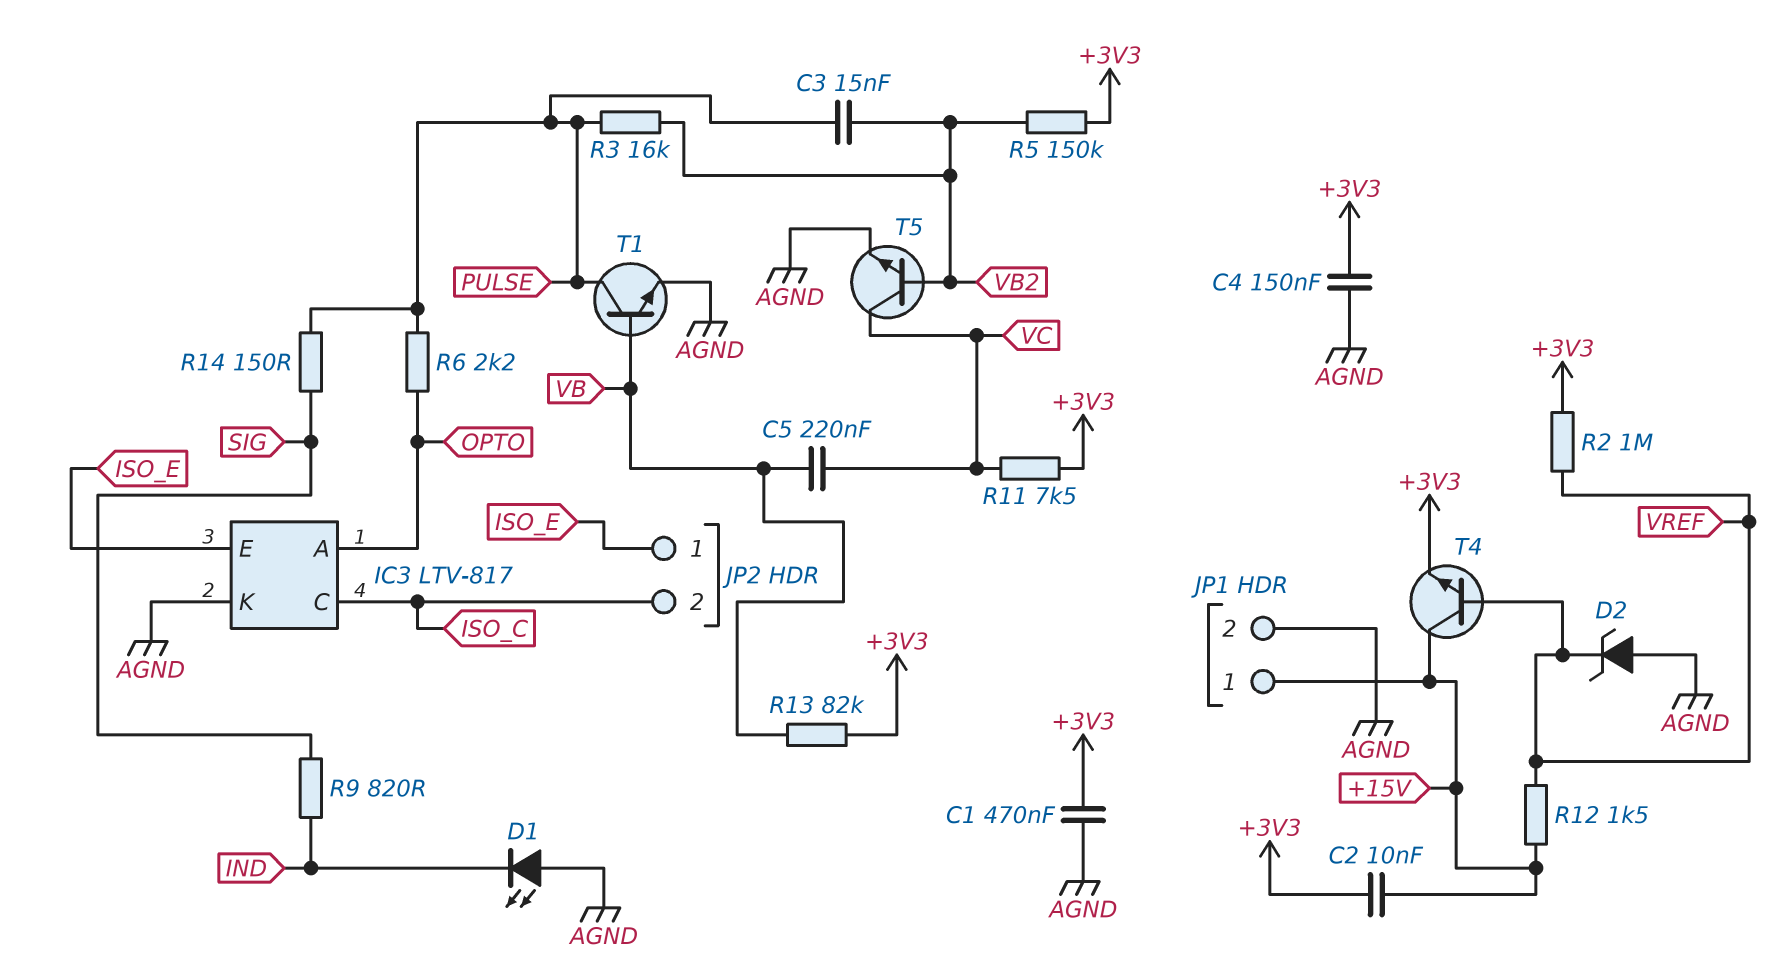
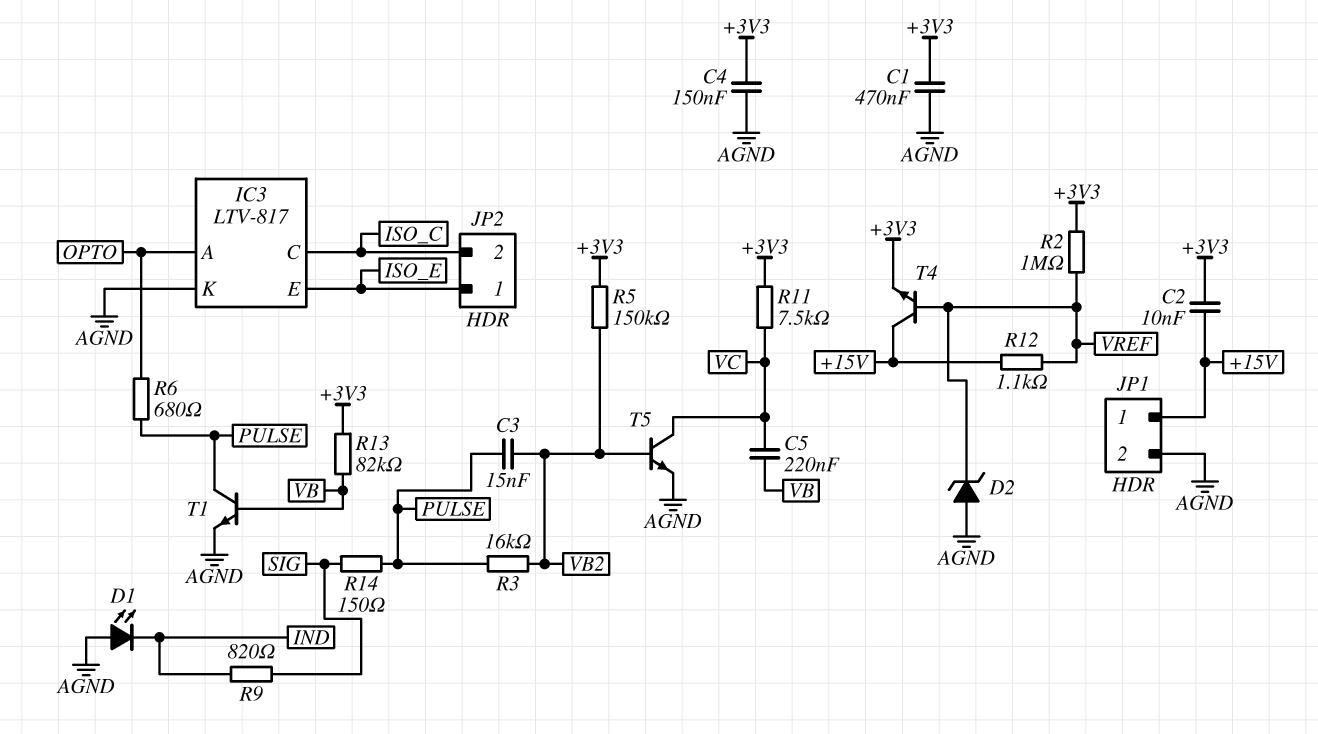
R6: 2.2k (OPTO, PULSE) -> 680 (OPTO, PULSE)
R12: 1.5k (+15V, VREF) -> 1.1k (+15V, VREF)

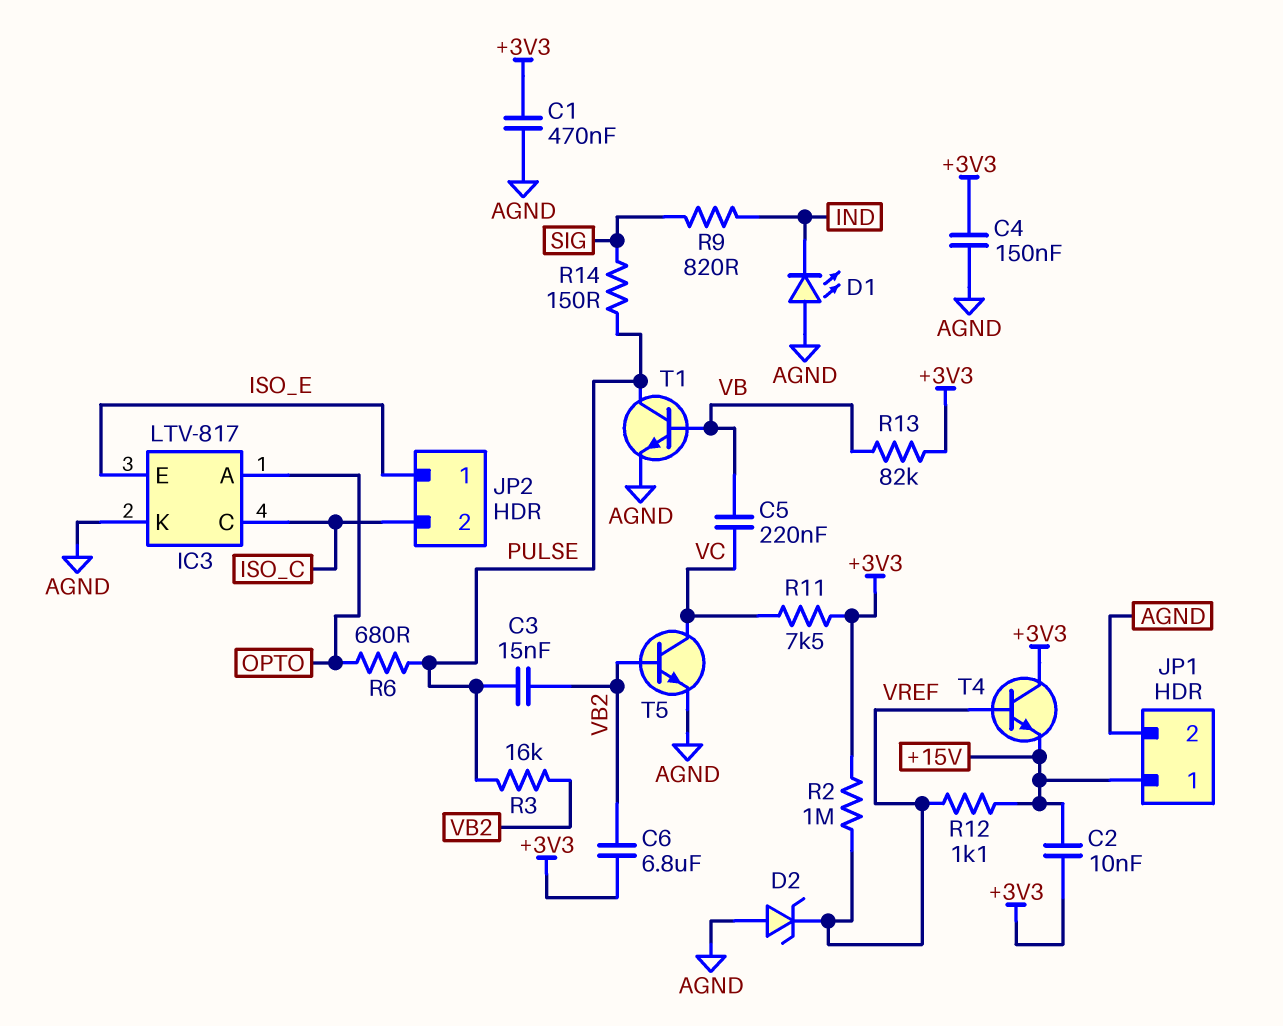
C6: none -> 6.8uF (+3V3, VB2)
R5: 150k (+3V3, VB2) -> none
T4: NPN (B VREF, C +15V, E +3V3) -> NPN (B VREF, C +3V3, E +15V)

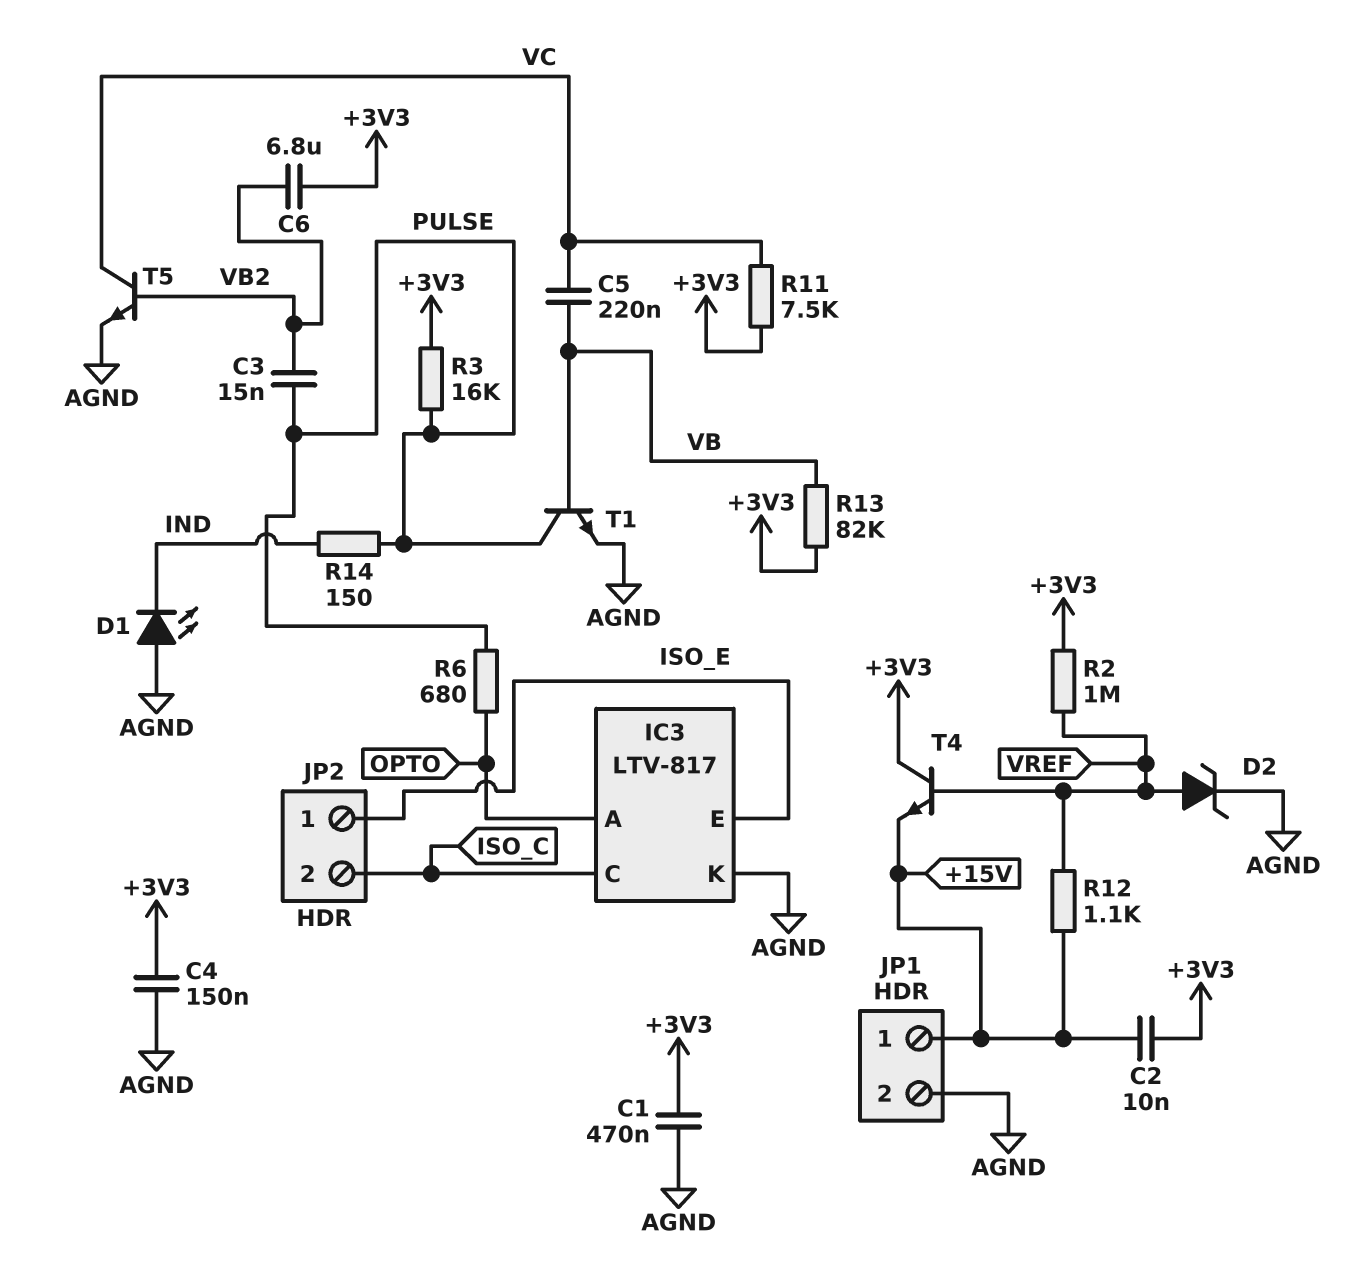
D2: zener (A AGND, K VREF) -> zener (A VREF, K AGND)
R3: 16k (PULSE, VB2) -> 16k (+3V3, PULSE)
R9: 820 (IND, SIG) -> none
R14: 150 (PULSE, SIG) -> 150 (IND, PULSE)

